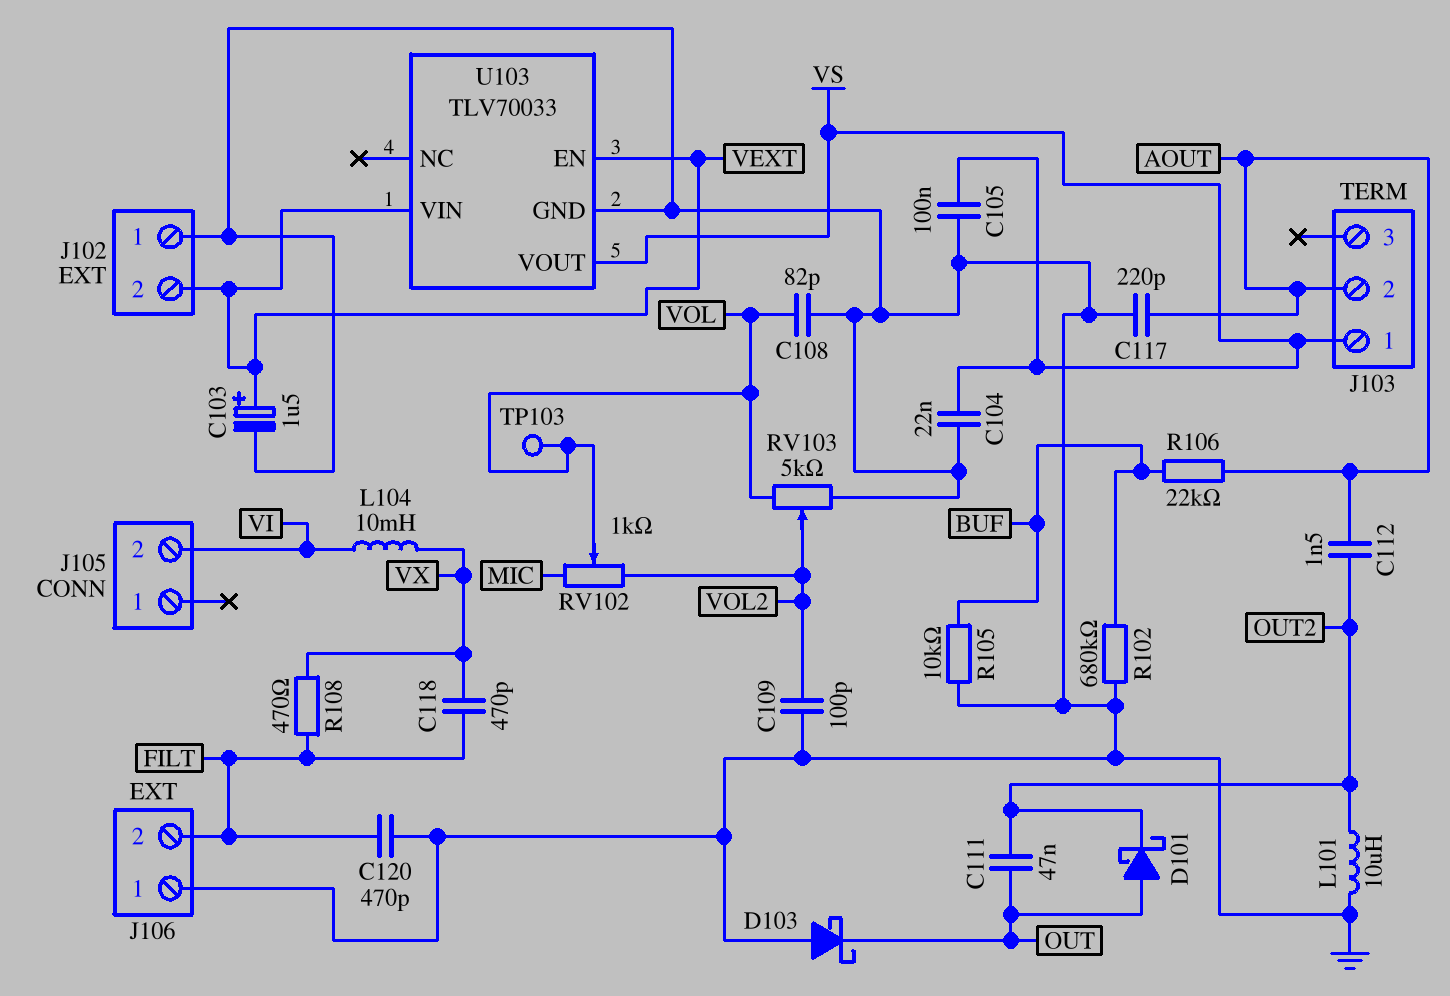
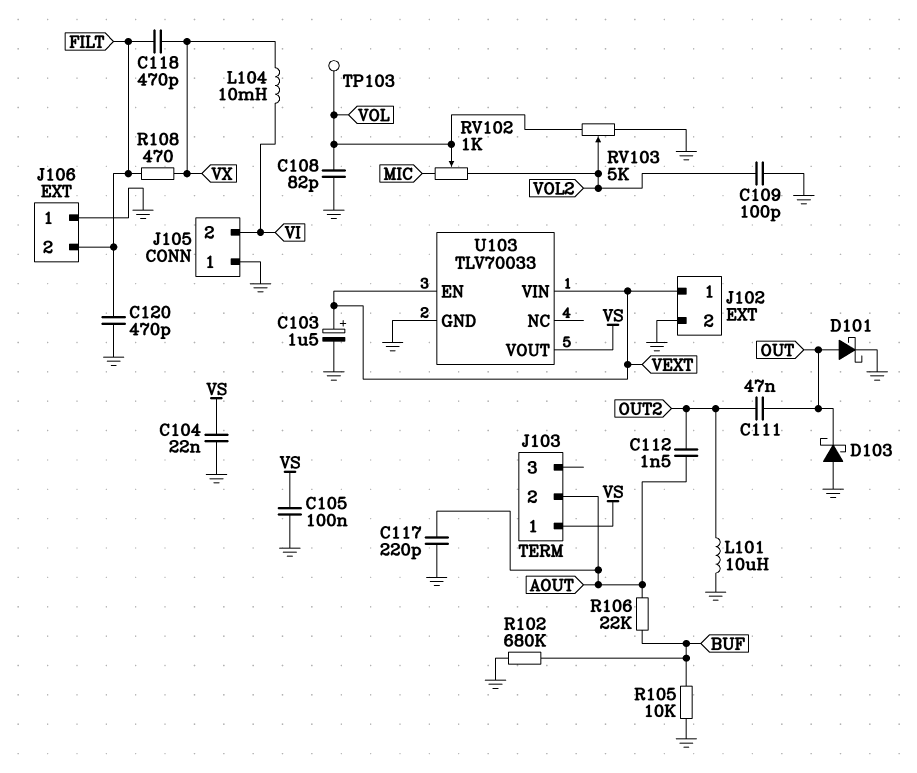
D101: schottky (A OUT, K OUT2) -> schottky (A OUT, K GND)
J102 pin 1: GND -> VEXT
J102 pin 2: VEXT -> GND
J105 pin 1: none -> GND

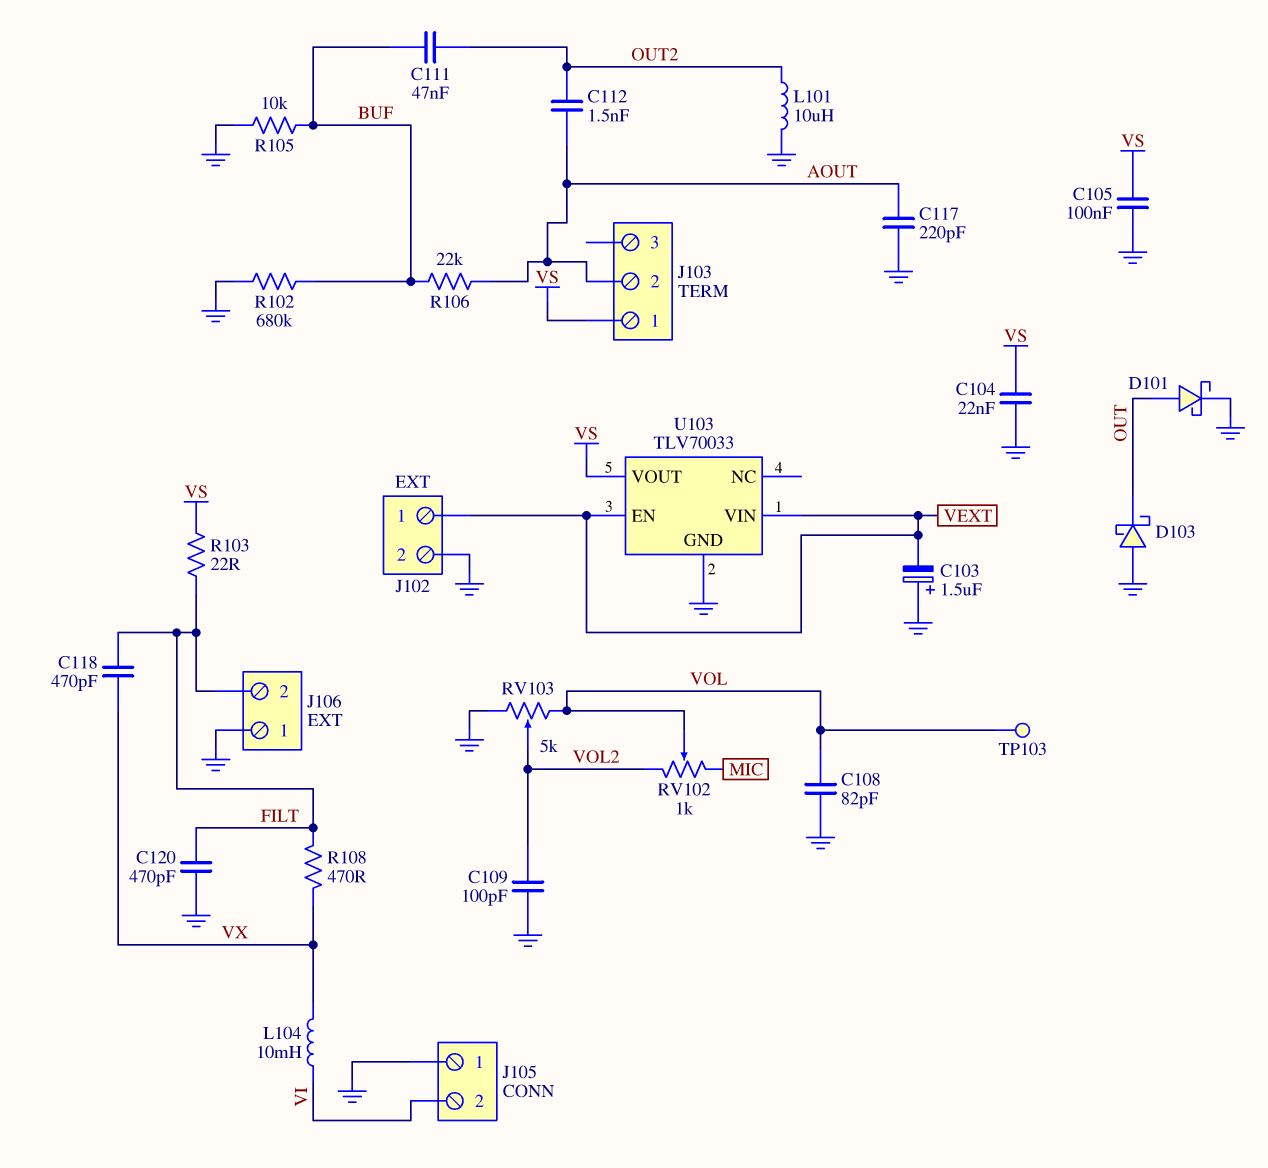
C103: 1.5uF (plus VEXT, minus GND) -> 1.5uF (plus GND, minus VEXT)
C111: 47nF (OUT, OUT2) -> 47nF (BUF, OUT2)
R103: none -> 22 (FILT, VS)

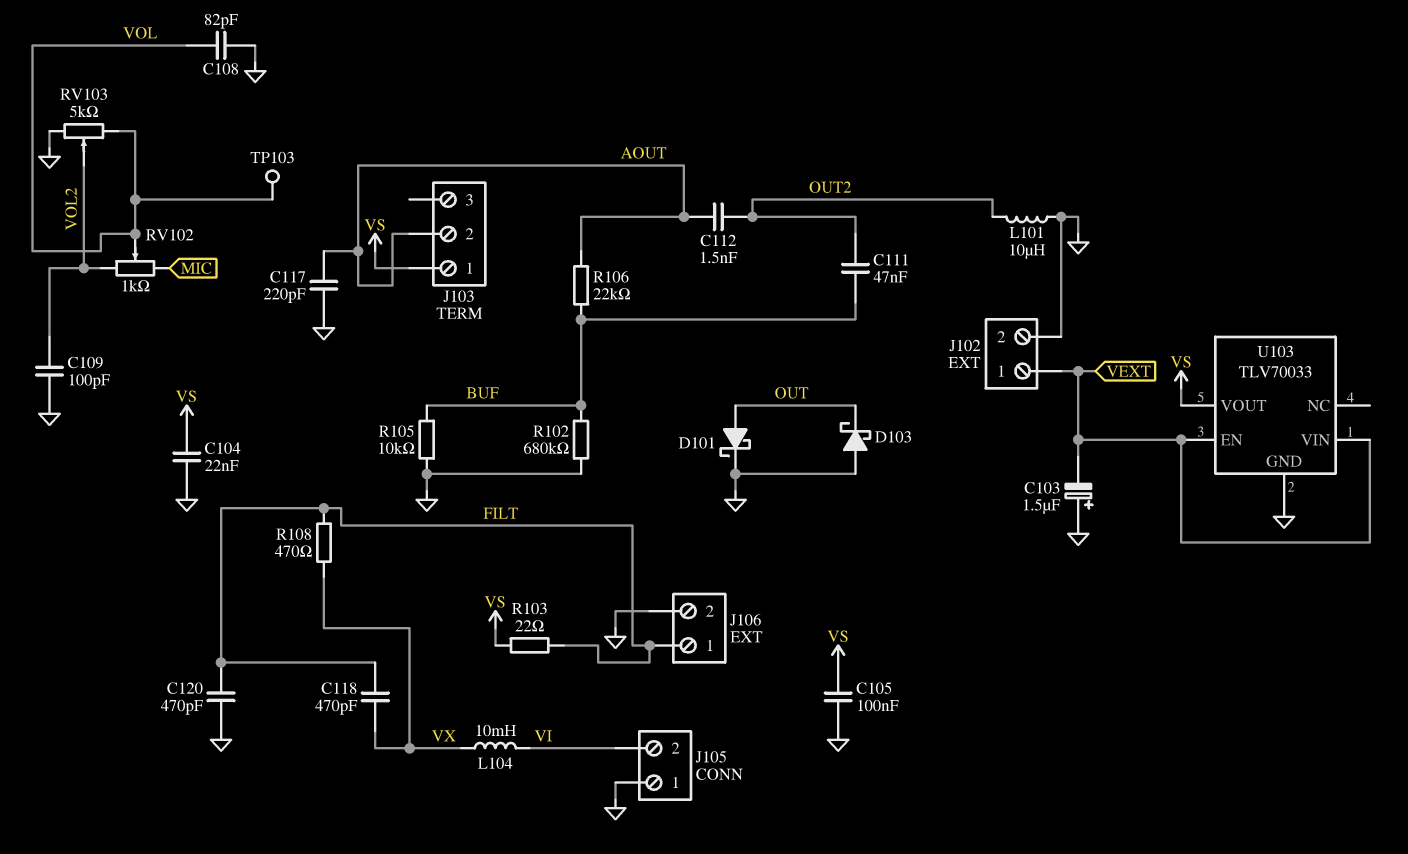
J106 pin 1: GND -> FILT
J106 pin 2: FILT -> GND

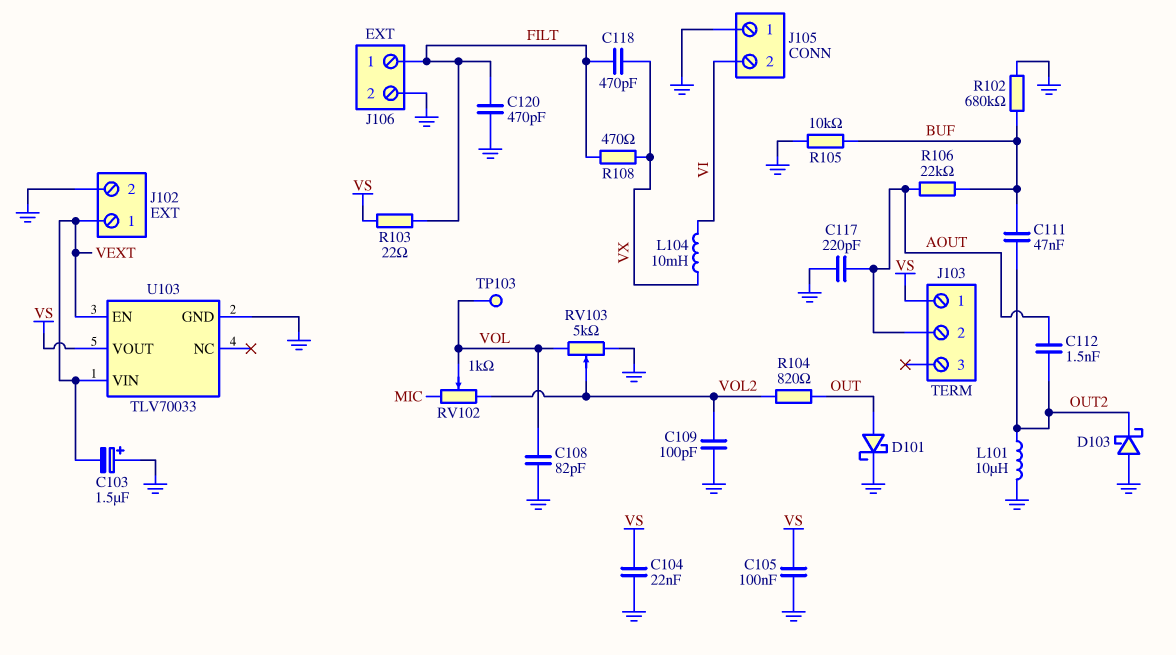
D103: schottky (A GND, K OUT) -> schottky (A GND, K OUT2)
R104: none -> 820 (OUT, VOL2)

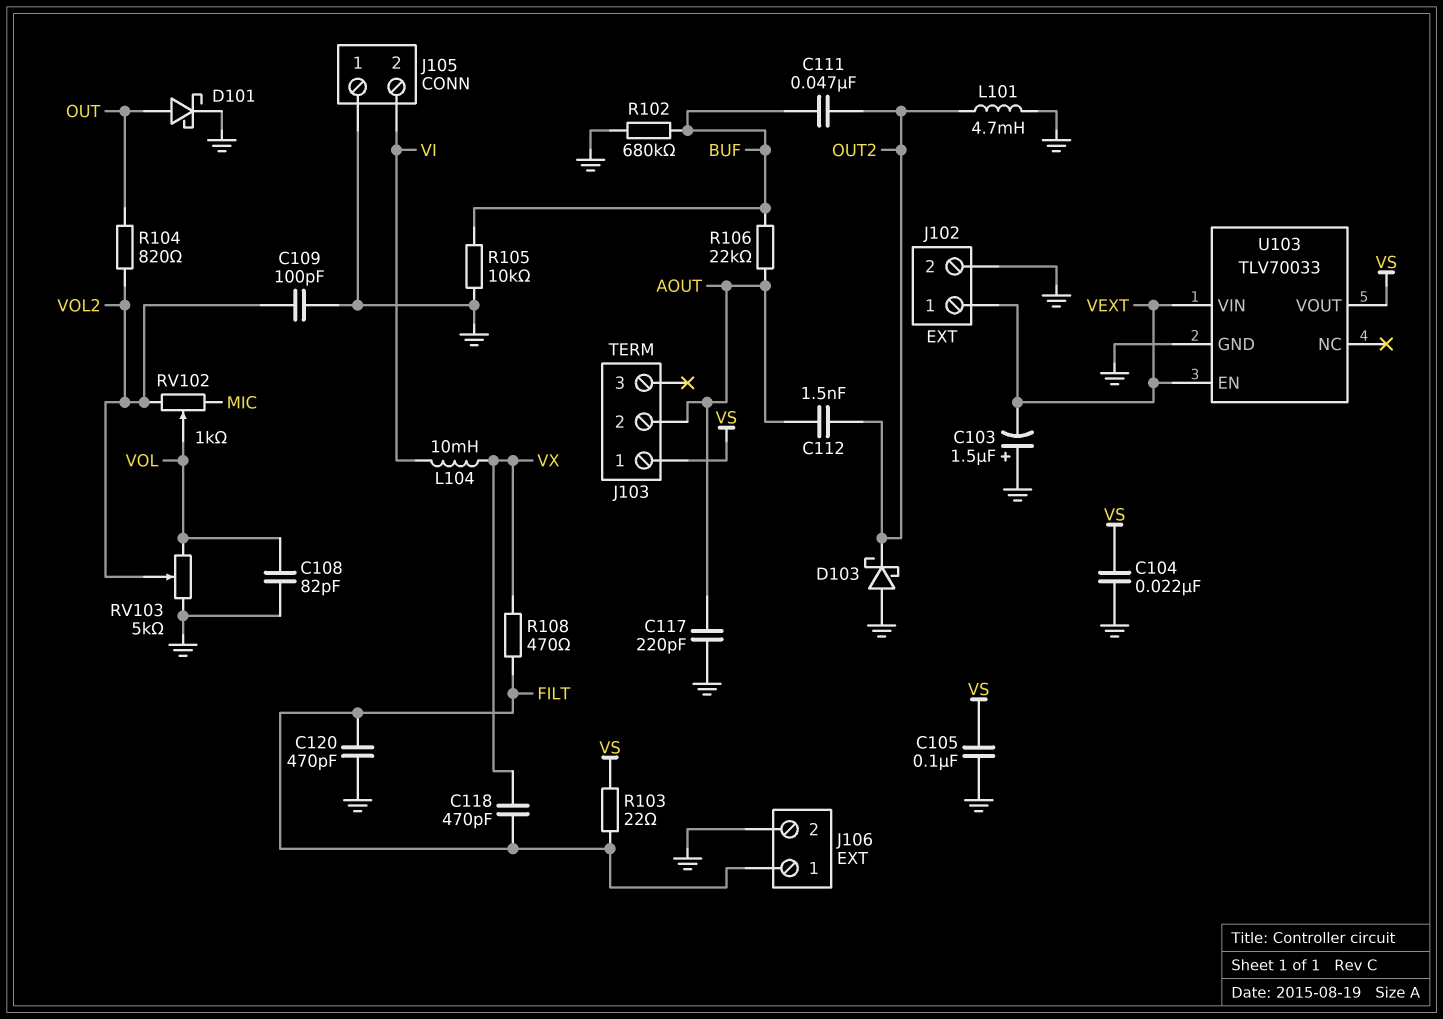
L101: 10uH (GND, OUT2) -> 4.7mH (GND, OUT2)
TP103: test point (VOL) -> none

